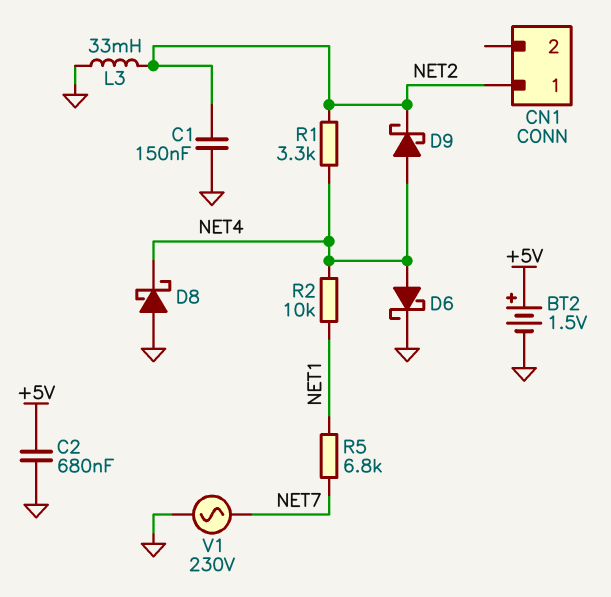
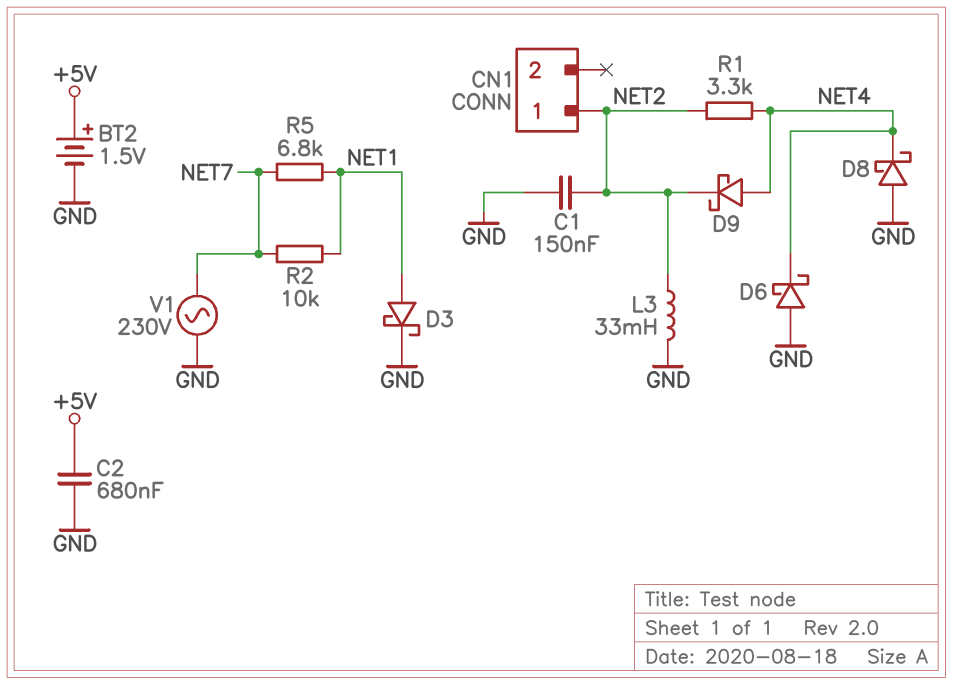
D3: none -> schottky (A NET1, K GND)
D6: schottky (A NET4, K GND) -> schottky (A GND, K NET4)
R2: 10k (NET1, NET4) -> 10k (NET1, NET7)

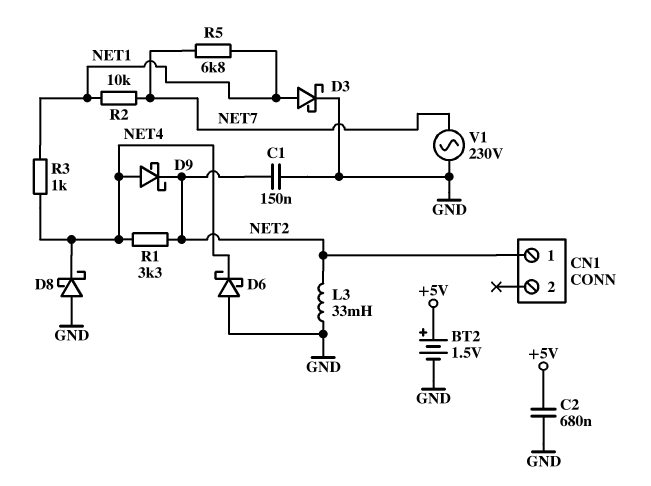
R3: none -> 1k (NET1, NET4)

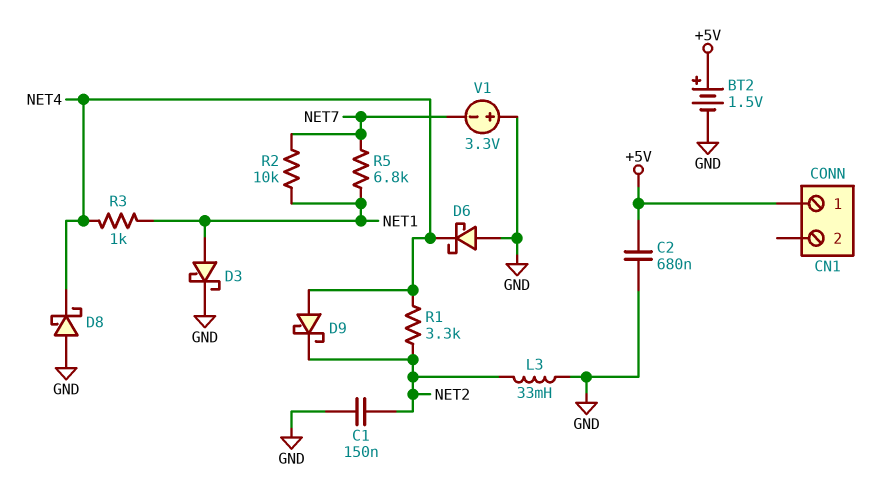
CN1 pin 1: NET2 -> +5V
V1: AC 230V (GND, NET7) -> 3.3V (plus GND, minus NET7)

